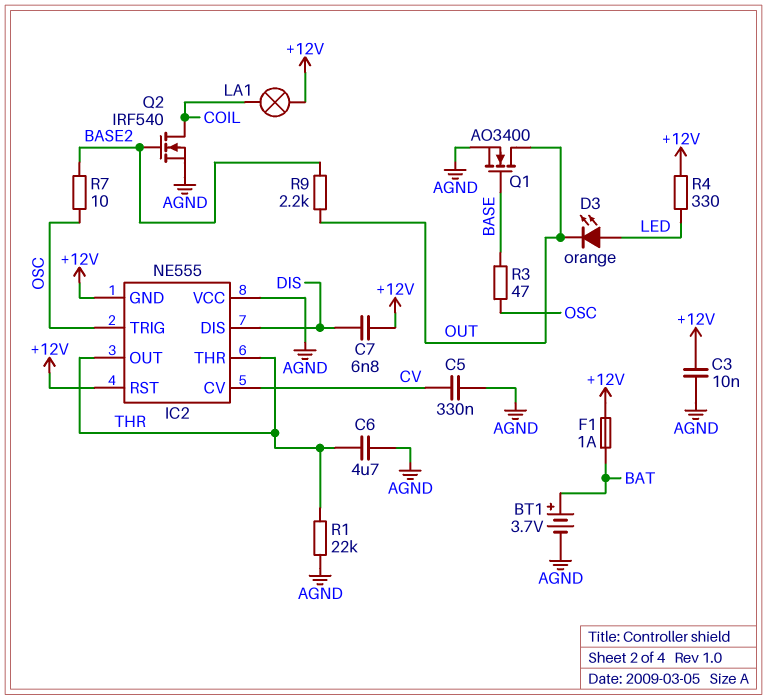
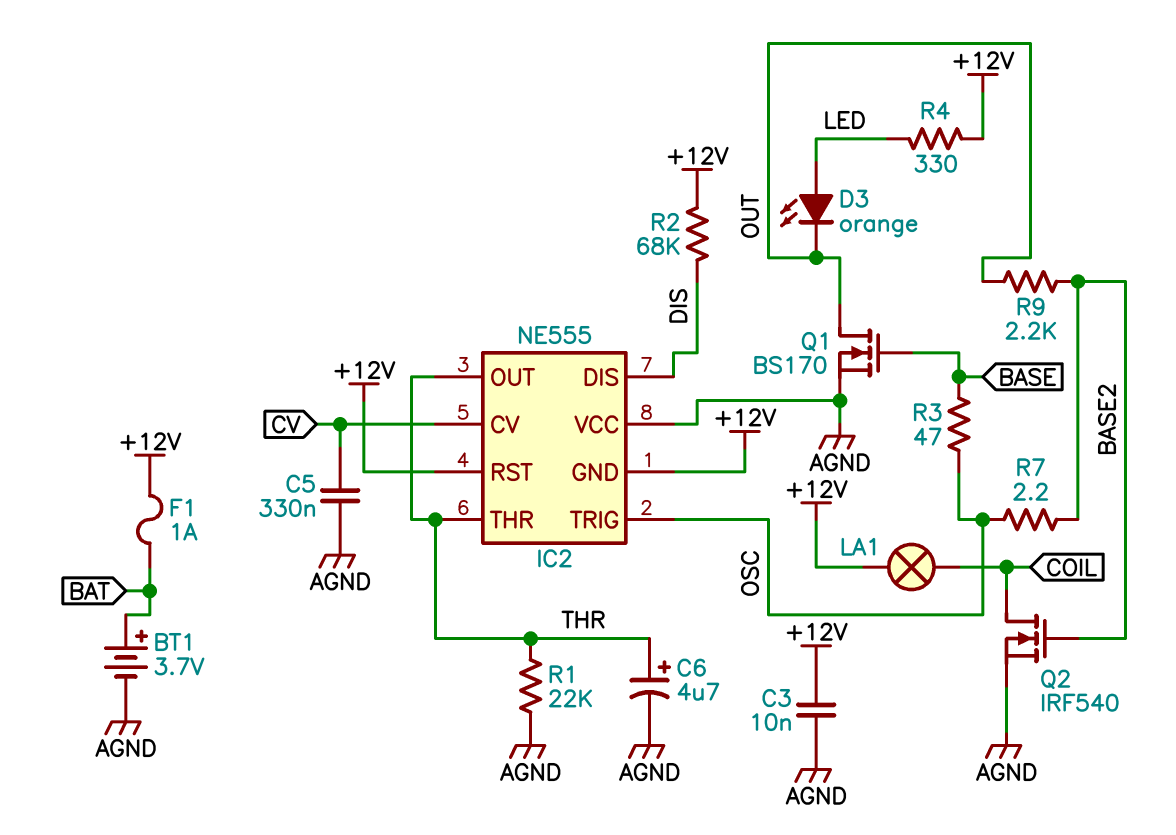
C6: 4.7uF (AGND, THR) -> 4.7uF (plus THR, minus AGND)
C7: 6.8nF (+12V, DIS) -> none
Q1: NMOS AO3400 (G BASE, D OUT, S AGND) -> NMOS BS170 (G BASE, D OUT, S AGND)
R2: none -> 68k (+12V, DIS)
R7: 10 (BASE2, OSC) -> 2.2 (BASE2, OSC)

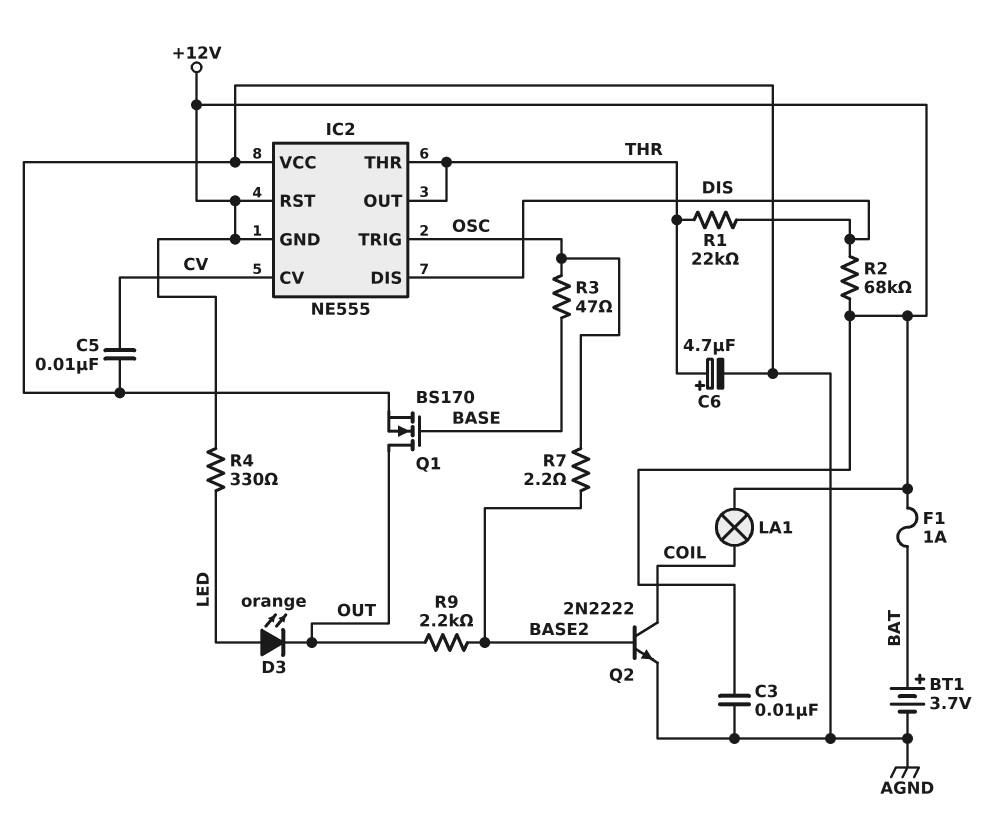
C5: 330nF (AGND, CV) -> 10nF (AGND, CV)
Q2: NMOS IRF540 (G BASE2, D COIL, S AGND) -> NPN 2N2222 (B BASE2, C COIL, E AGND)
R1: 22k (AGND, THR) -> 22k (DIS, THR)

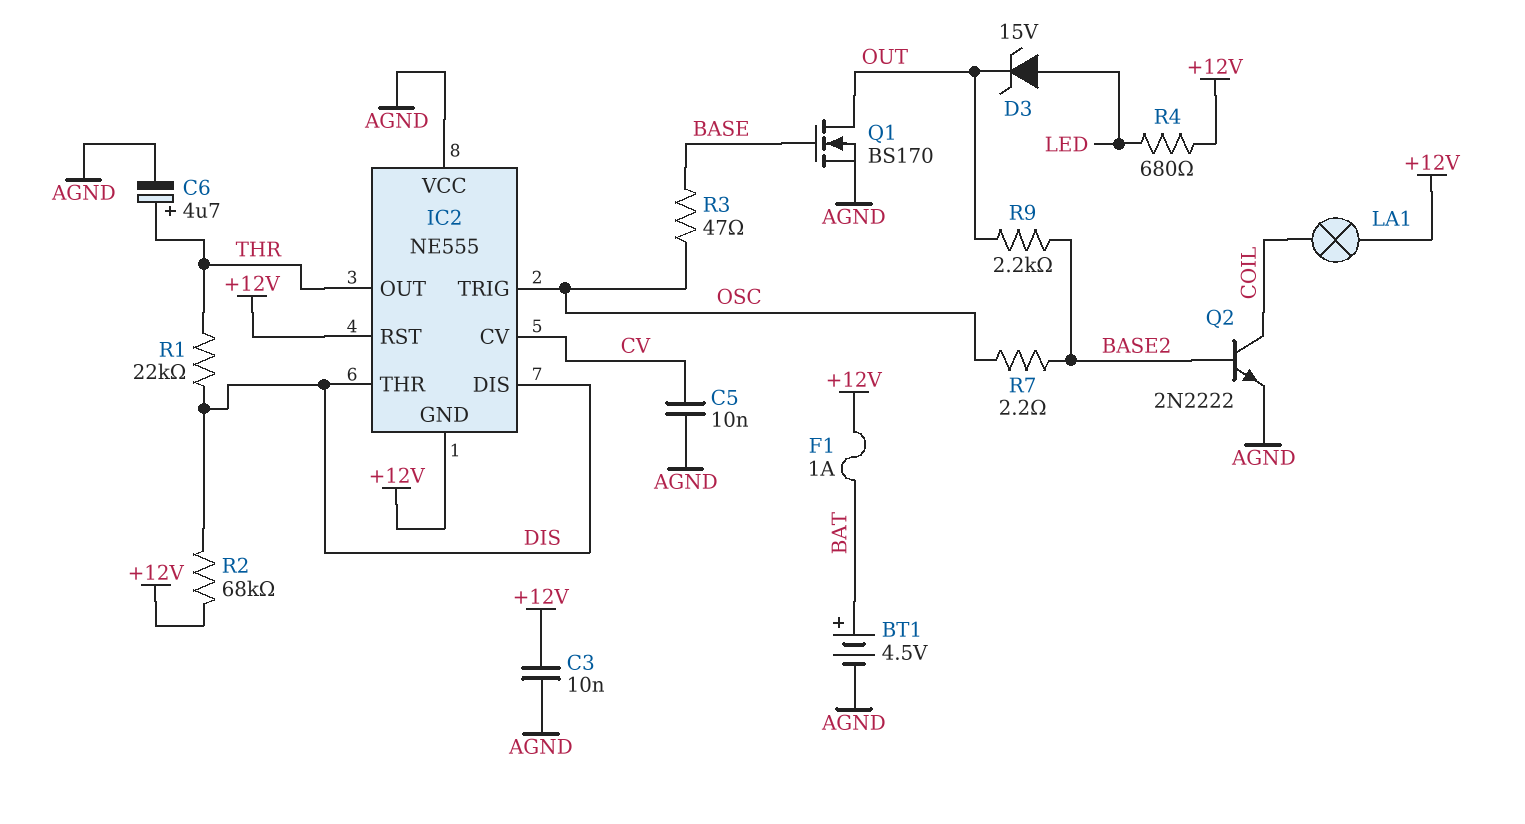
BT1: 3.7V (plus BAT, minus AGND) -> 4.5V (plus BAT, minus AGND)
D3: LED orange (A LED, K OUT) -> zener 15V (A LED, K OUT)
IC2 pin THR: THR -> DIS
R4: 330 (+12V, LED) -> 680 (+12V, LED)

